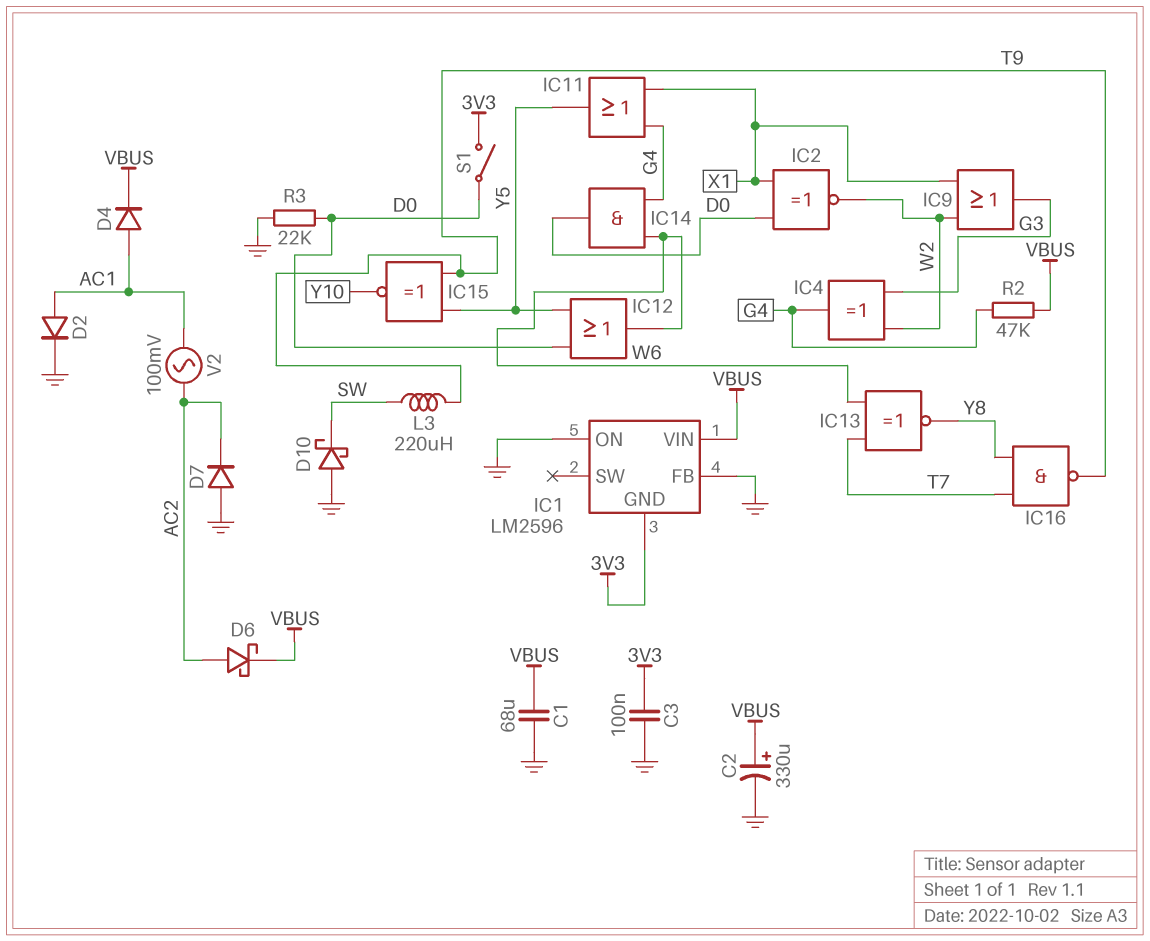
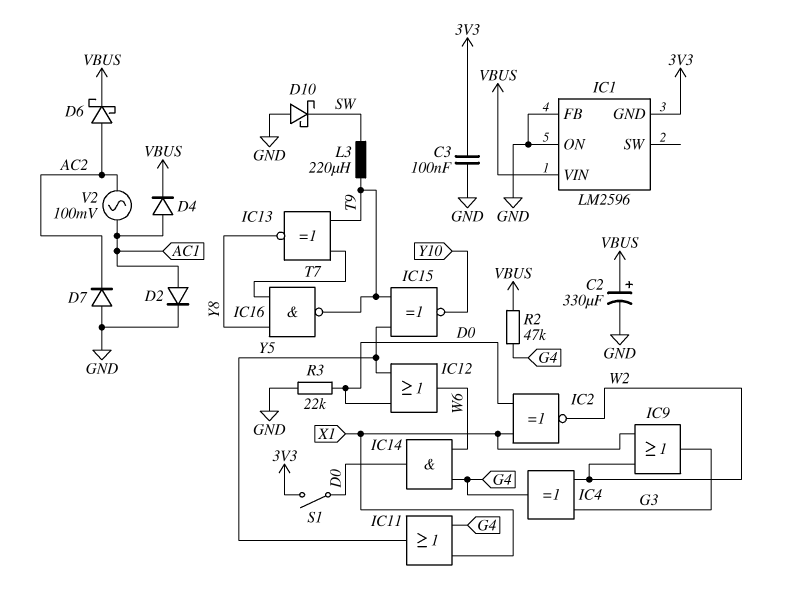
C1: 68uF (GND, VBUS) -> none
IC13: XNOR (in T7, in W6, out Y8) -> XNOR (in T7, in T9, out Y8)

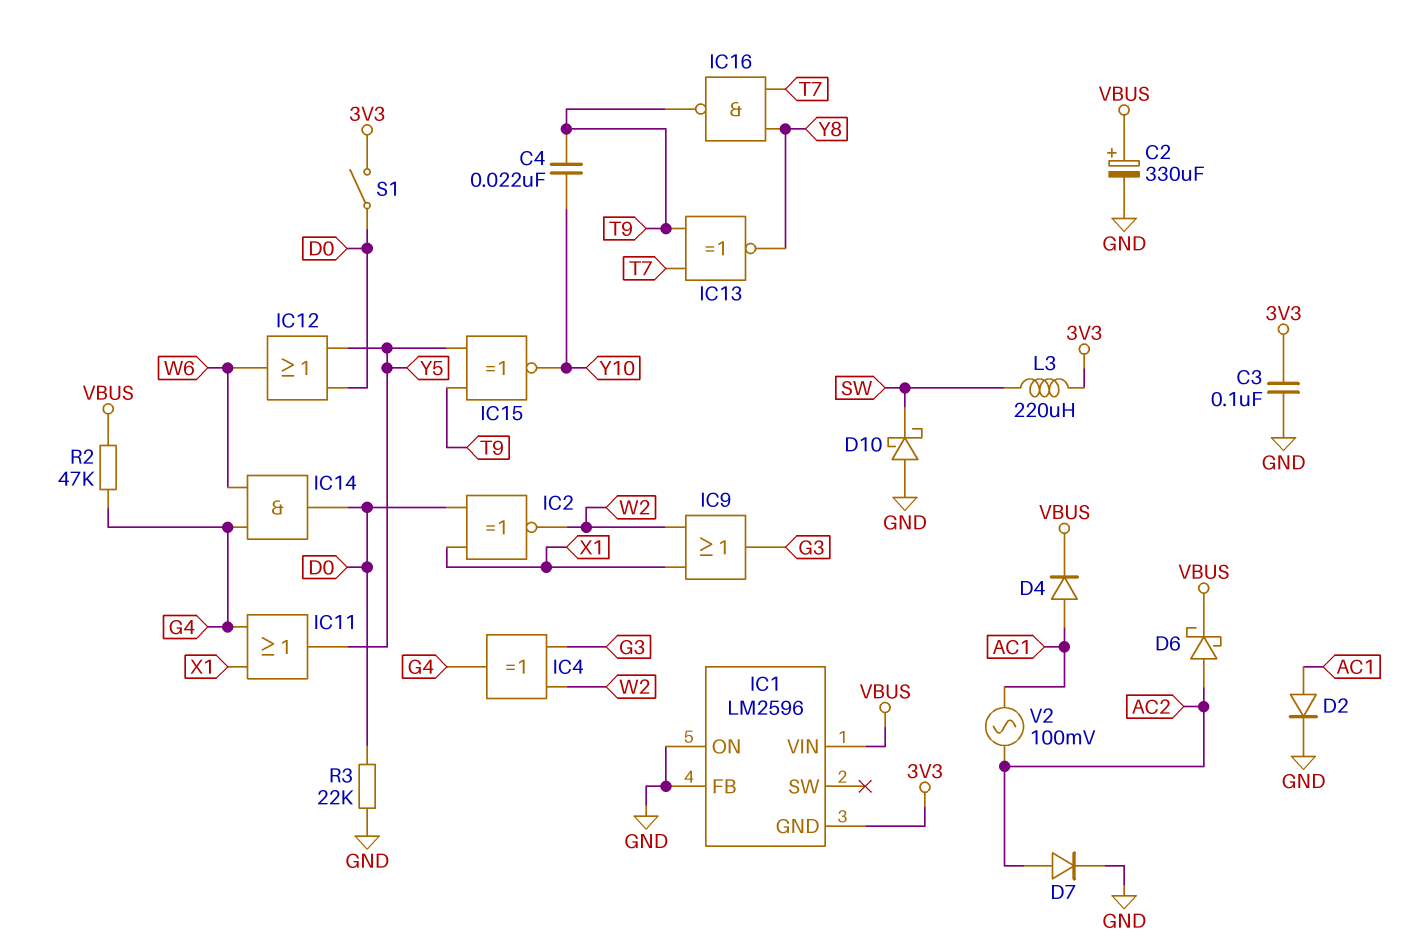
C4: none -> 22nF (T9, Y10)
D7: diode (A GND, K AC2) -> diode (A AC2, K GND)
L3: 220uH (SW, T9) -> 220uH (3V3, SW)

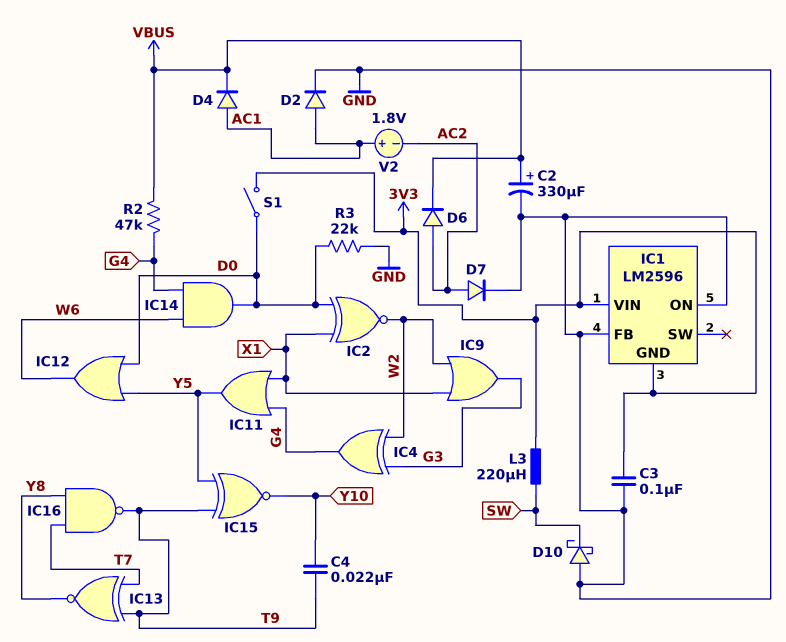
D6: schottky (A AC2, K VBUS) -> diode (A AC2, K VBUS)
IC1 pin VIN: VBUS -> 3V3
V2: AC 100mV (AC1, AC2) -> 1.8V (plus AC1, minus AC2)

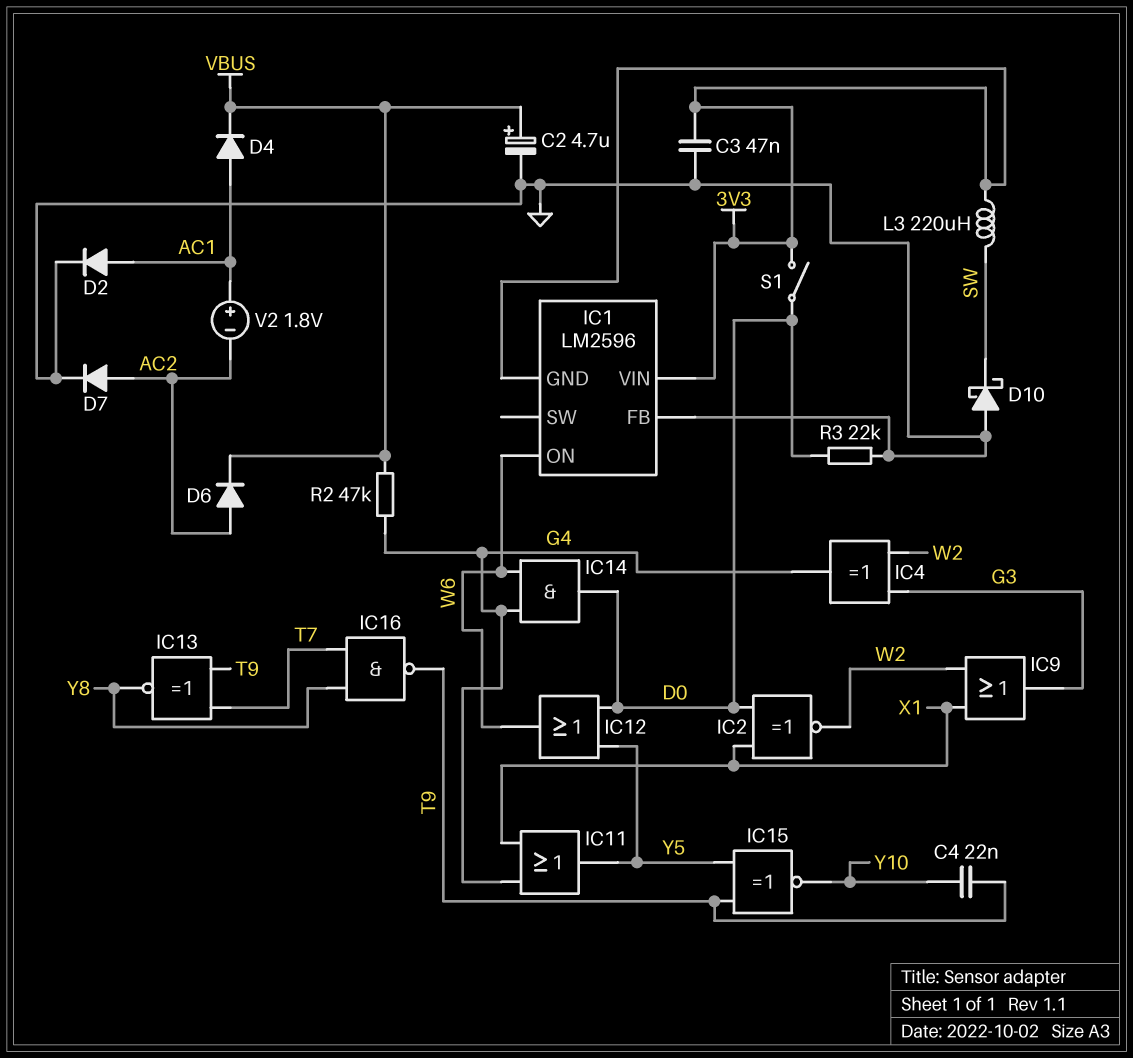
C2: 330uF (plus VBUS, minus GND) -> 4.7uF (plus VBUS, minus GND)
C3: 100nF (3V3, GND) -> 47nF (3V3, GND)
IC1 pin ON: GND -> W6

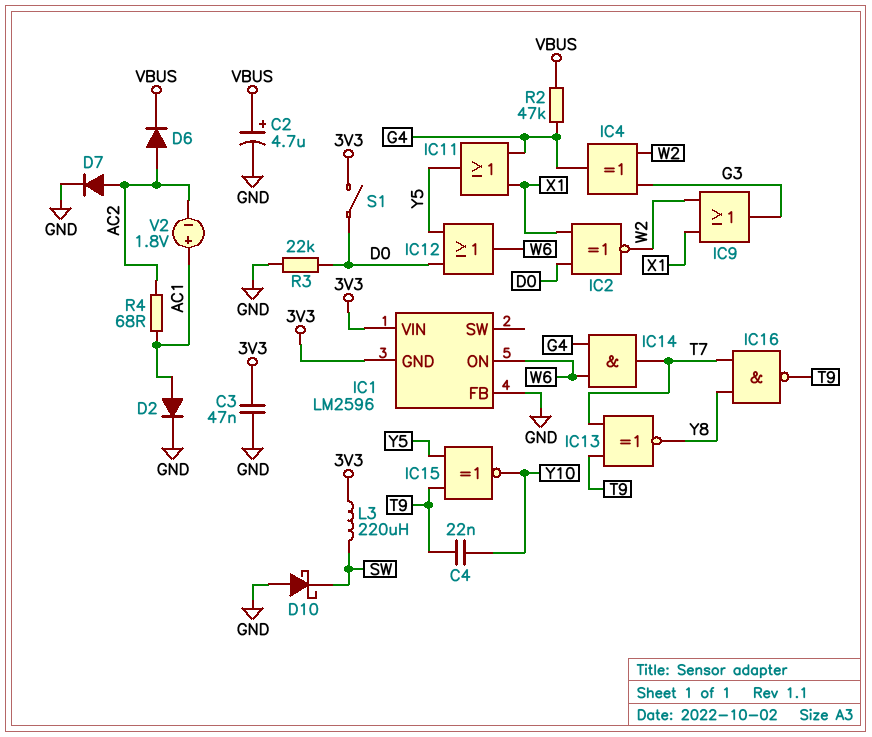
D4: diode (A AC1, K VBUS) -> none
IC14: AND (in G4, in W6, out D0) -> AND (in G4, in W6, out T7)
R4: none -> 68 (AC1, AC2)

